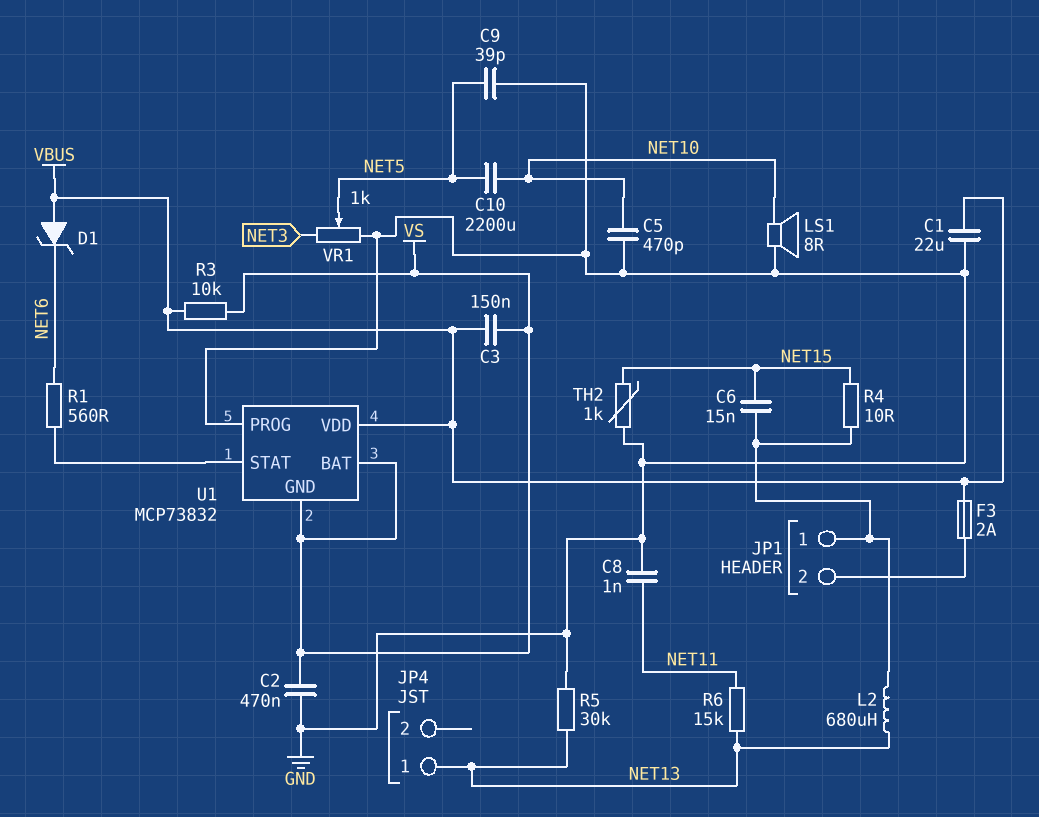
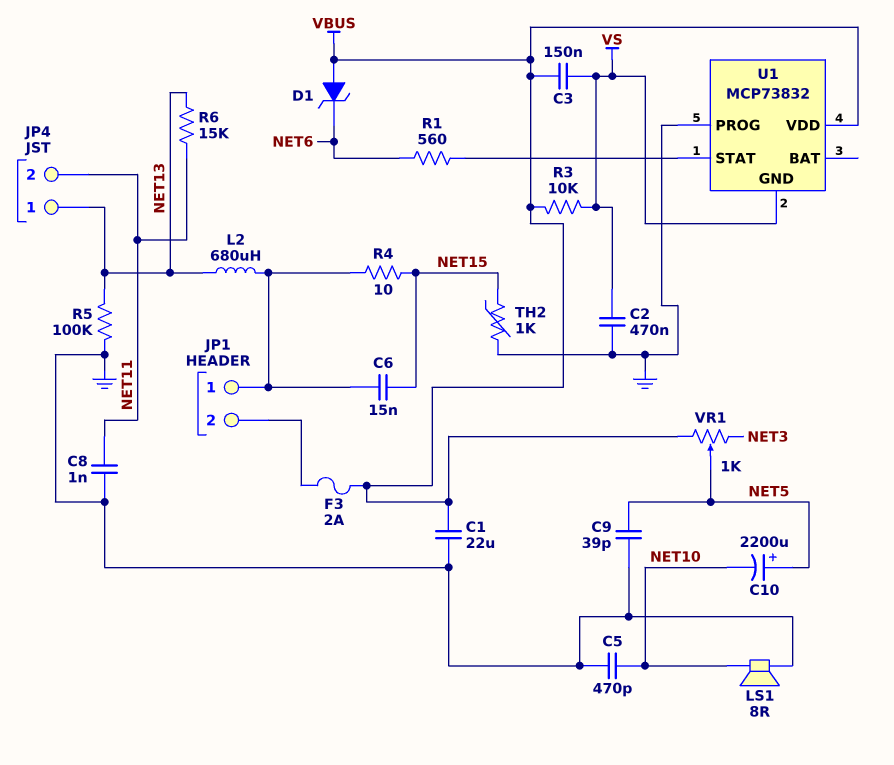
C10: 2200uF (NET5, NET10) -> 2200uF (plus NET5, minus NET10)
JP4 pin 2: none -> NET11
R5: 30k (GND, NET13) -> 100k (GND, NET13)
U1 pin BAT: VS -> none
VR1: 1k (GND, NET3, wiper NET5) -> 1k (NET3, VBUS, wiper NET5)

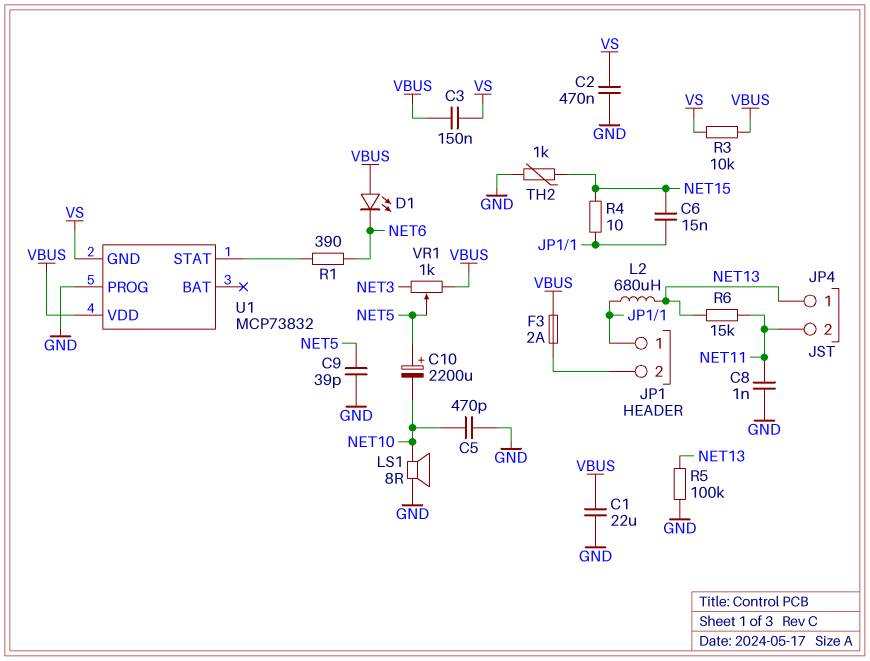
D1: zener (A VBUS, K NET6) -> LED (A VBUS, K NET6)
R1: 560 (NET6, U1/STAT) -> 390 (NET6, U1/STAT)

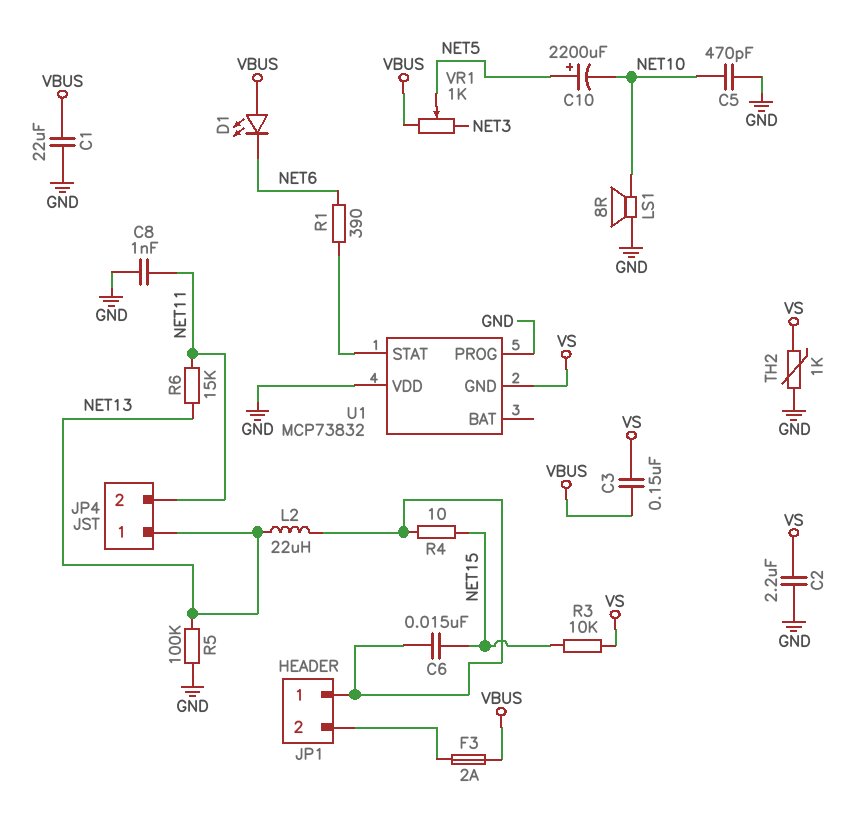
C2: 470nF (GND, VS) -> 2.2uF (GND, VS)
C9: 39pF (GND, NET5) -> none
L2: 680uH (JP1/1, NET13) -> 22uH (JP1/1, NET13)
R3: 10k (VBUS, VS) -> 10k (NET15, VS)
TH2: 1k (GND, NET15) -> 1k (GND, VS)
U1 pin VDD: VBUS -> GND

